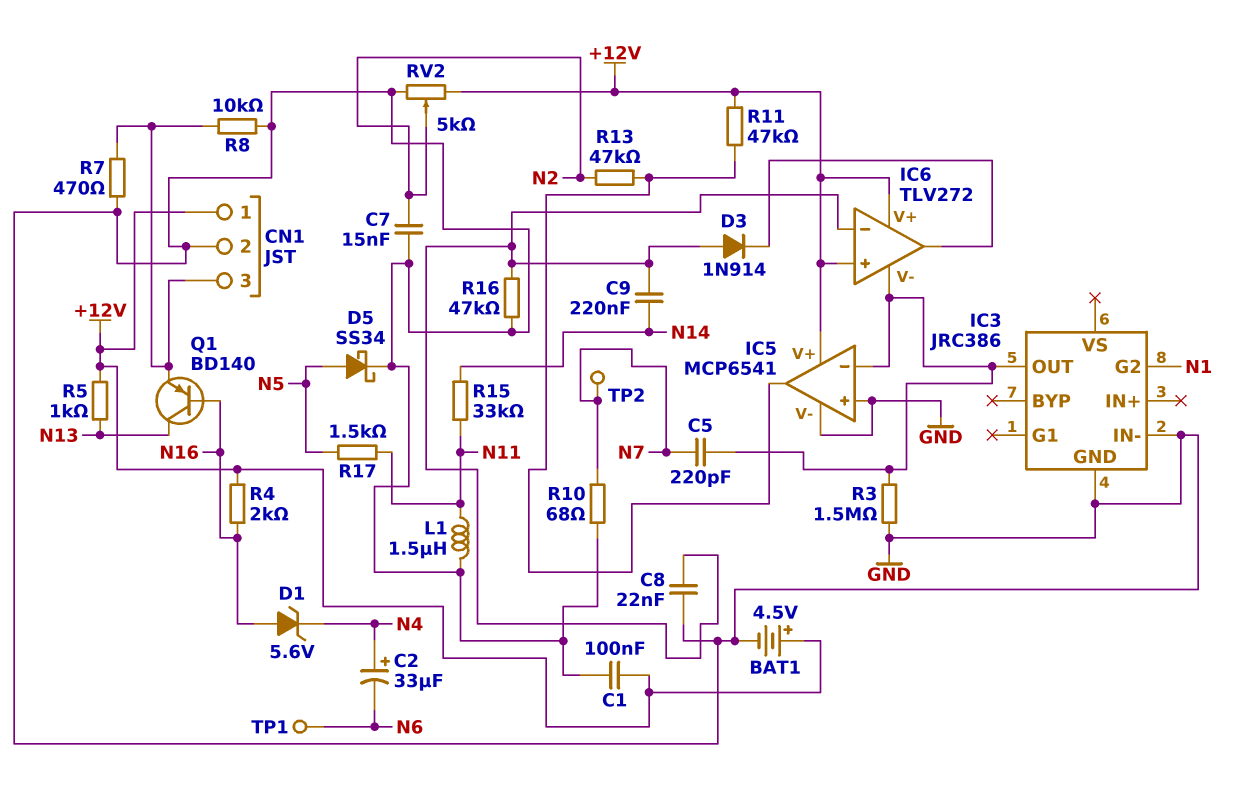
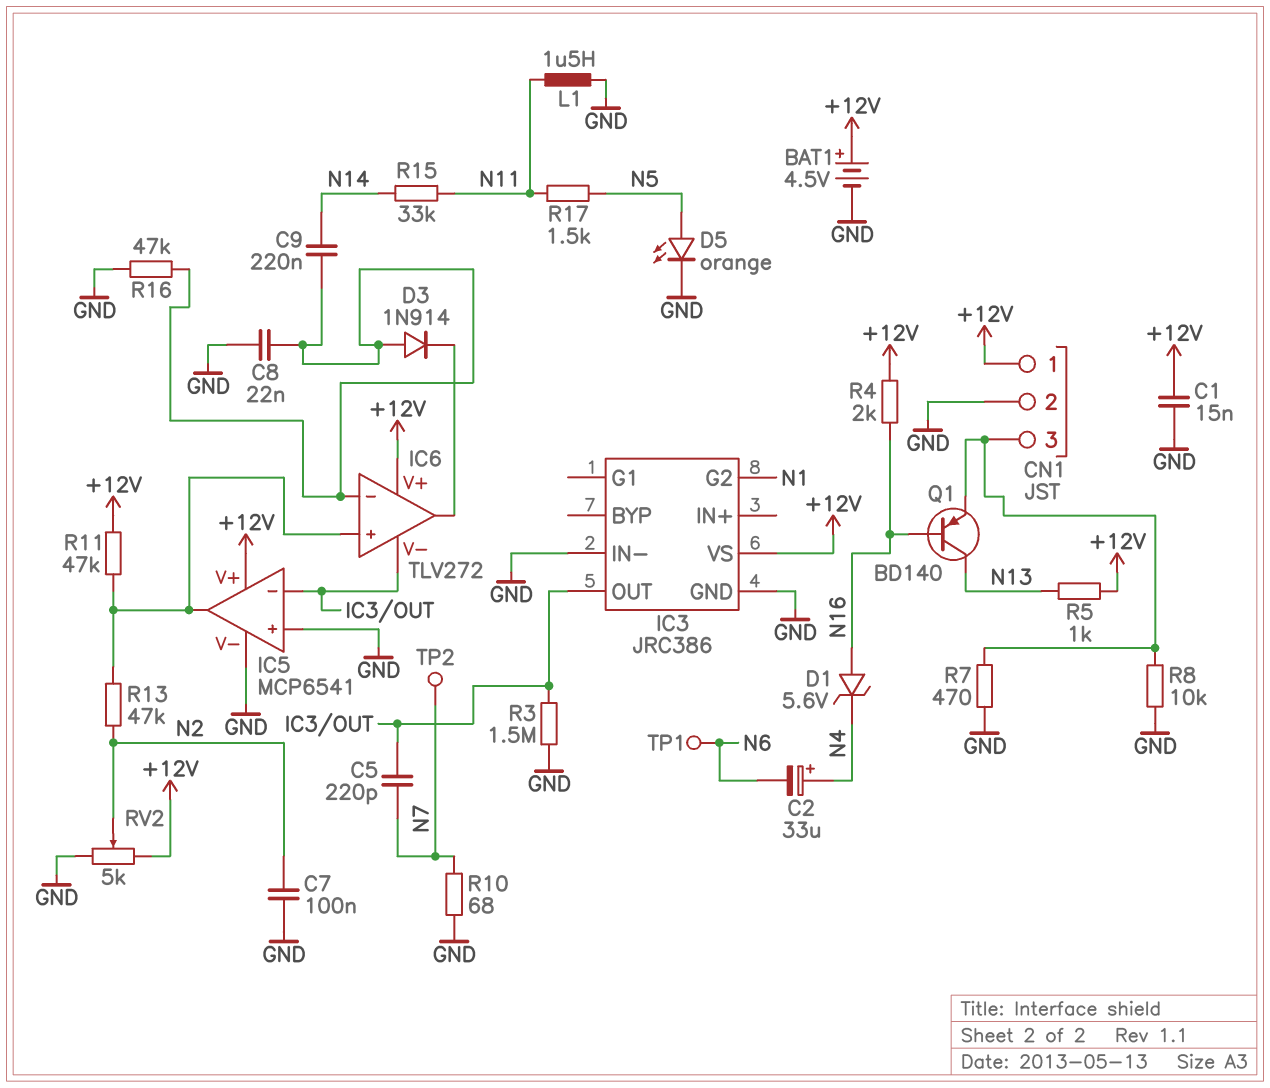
C1: 100nF (+12V, GND) -> 15nF (+12V, GND)
C7: 15nF (GND, N2) -> 100nF (GND, N2)
D5: schottky SS34 (A N5, K GND) -> LED orange (A N5, K GND)
IC3 pin VS: none -> +12V
IC6 pin in+: +12V -> IC5/out

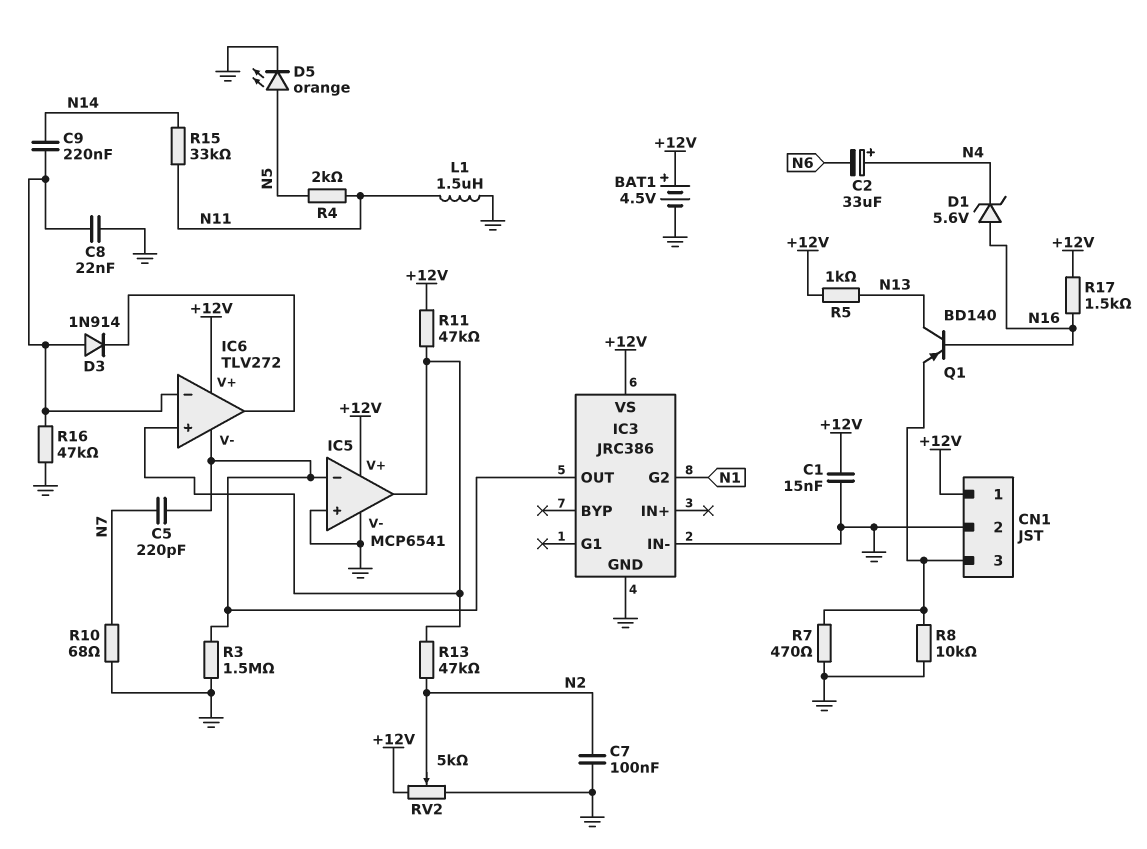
R4: 2k (+12V, N16) -> 2k (N5, N11)
R17: 1.5k (N5, N11) -> 1.5k (+12V, N16)
TP1: test point (N6) -> none
TP2: test point (N7) -> none

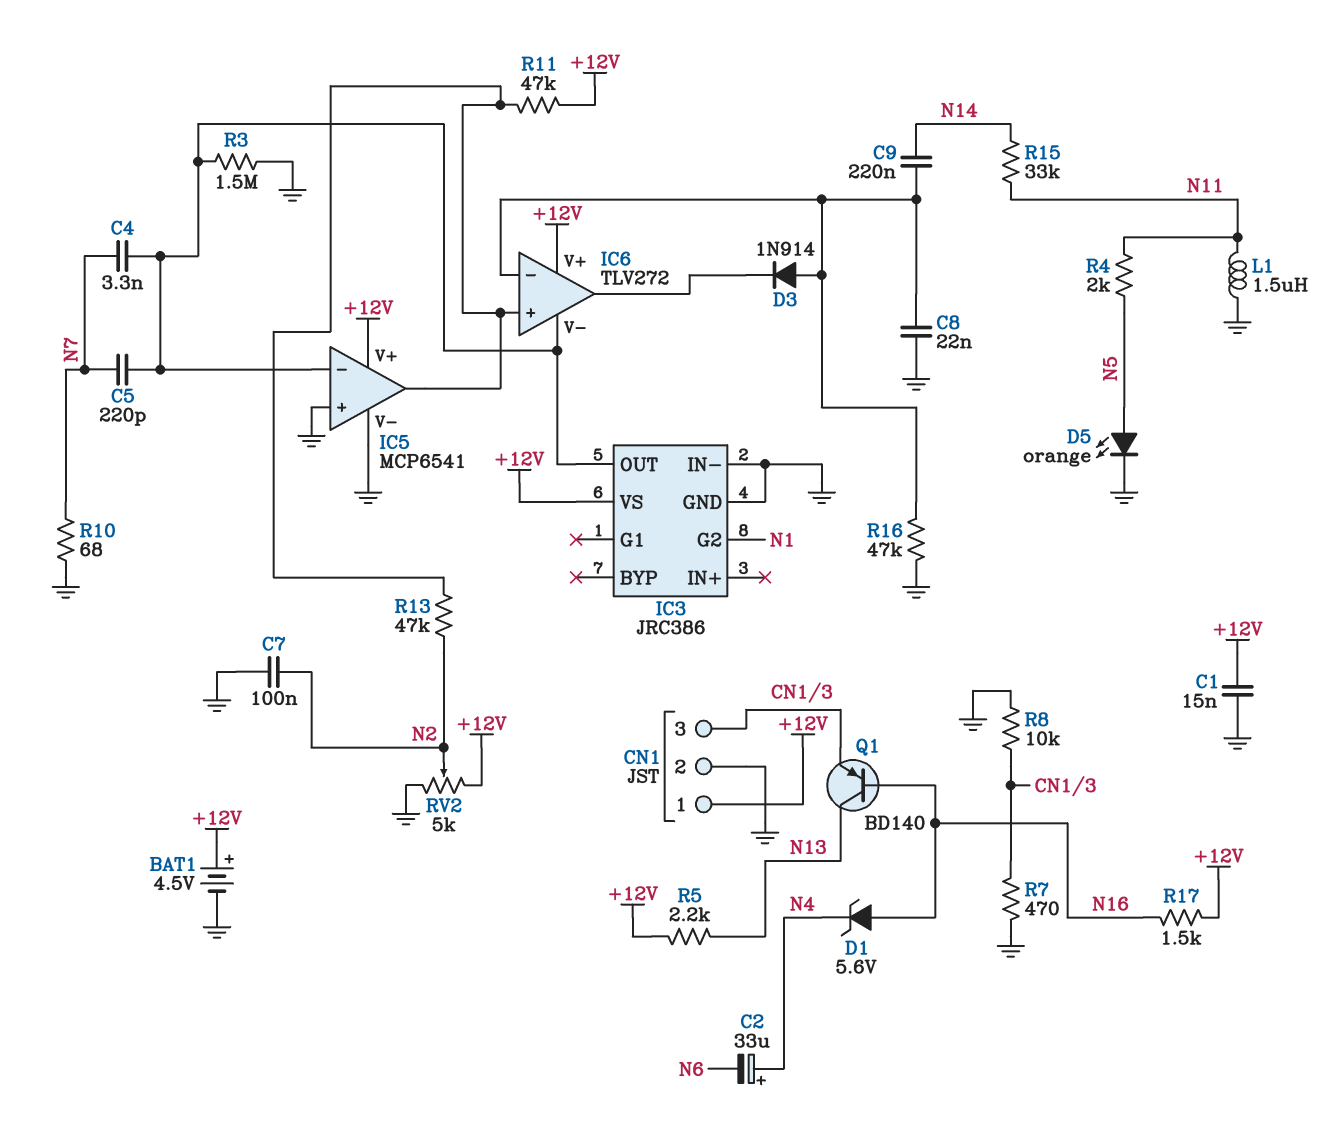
C4: none -> 3.3nF (IC3/OUT, N7)
R5: 1k (+12V, N13) -> 2.2k (+12V, N13)

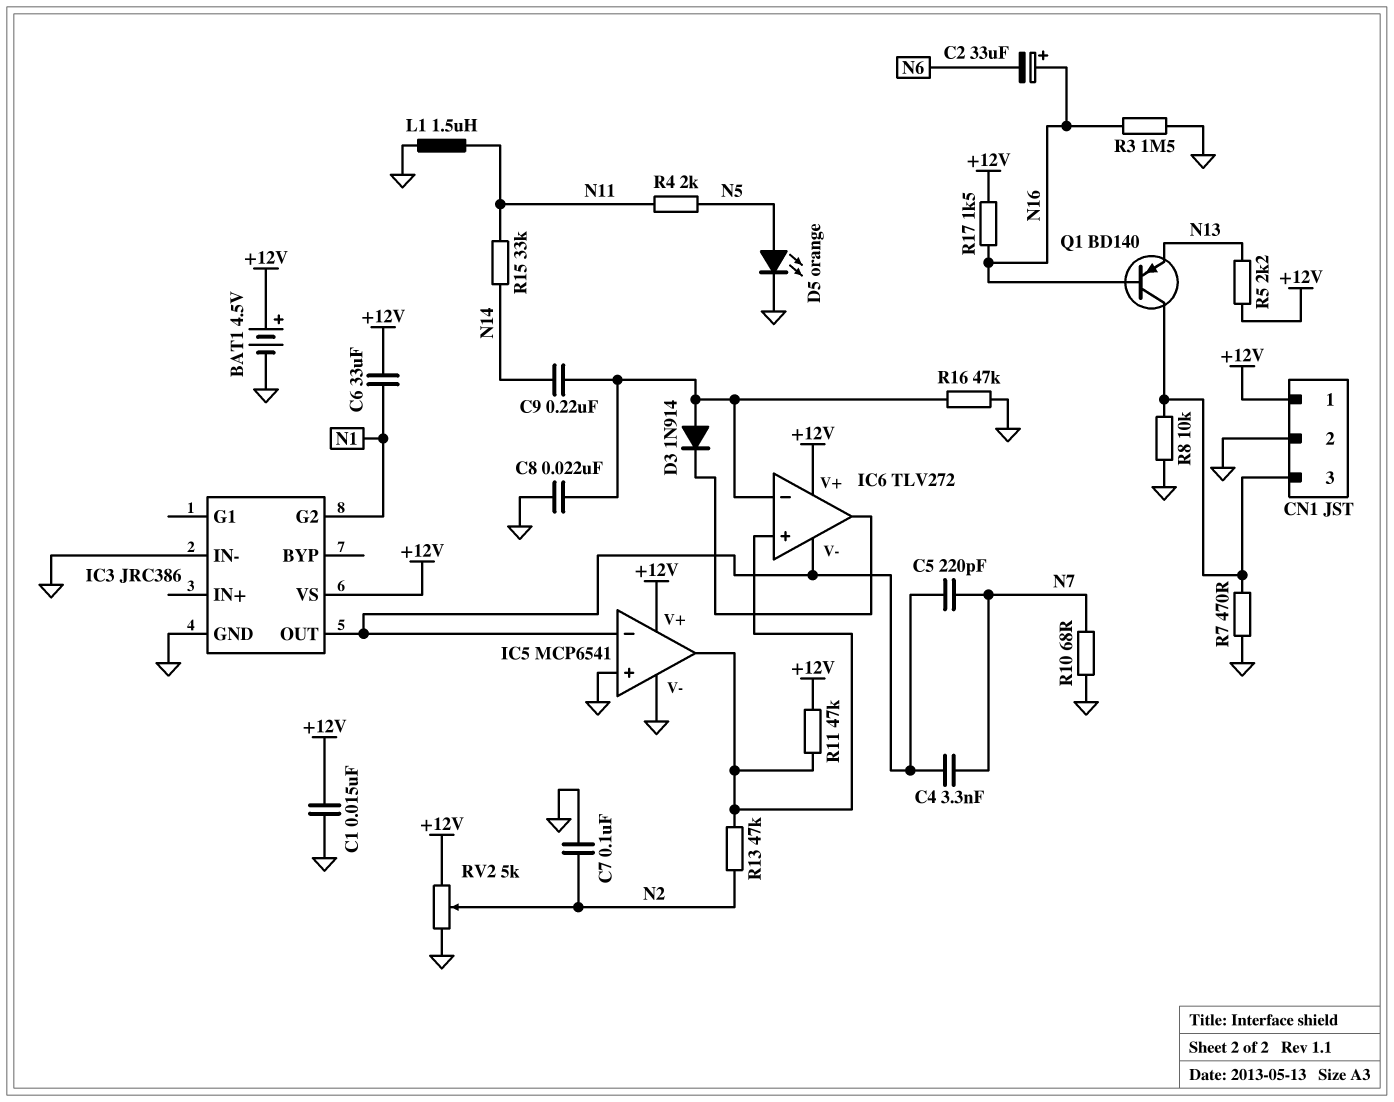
C2: 33uF (plus N4, minus N6) -> 33uF (plus N16, minus N6)
C6: none -> 33uF (+12V, N1)
D1: zener 5.6V (A N16, K N4) -> none
Q1: PNP BD140 (B N16, C N13, E CN1/3) -> PNP BD140 (B N16, C CN1/3, E N13)
R3: 1.5M (GND, IC3/OUT) -> 1.5M (GND, N16)

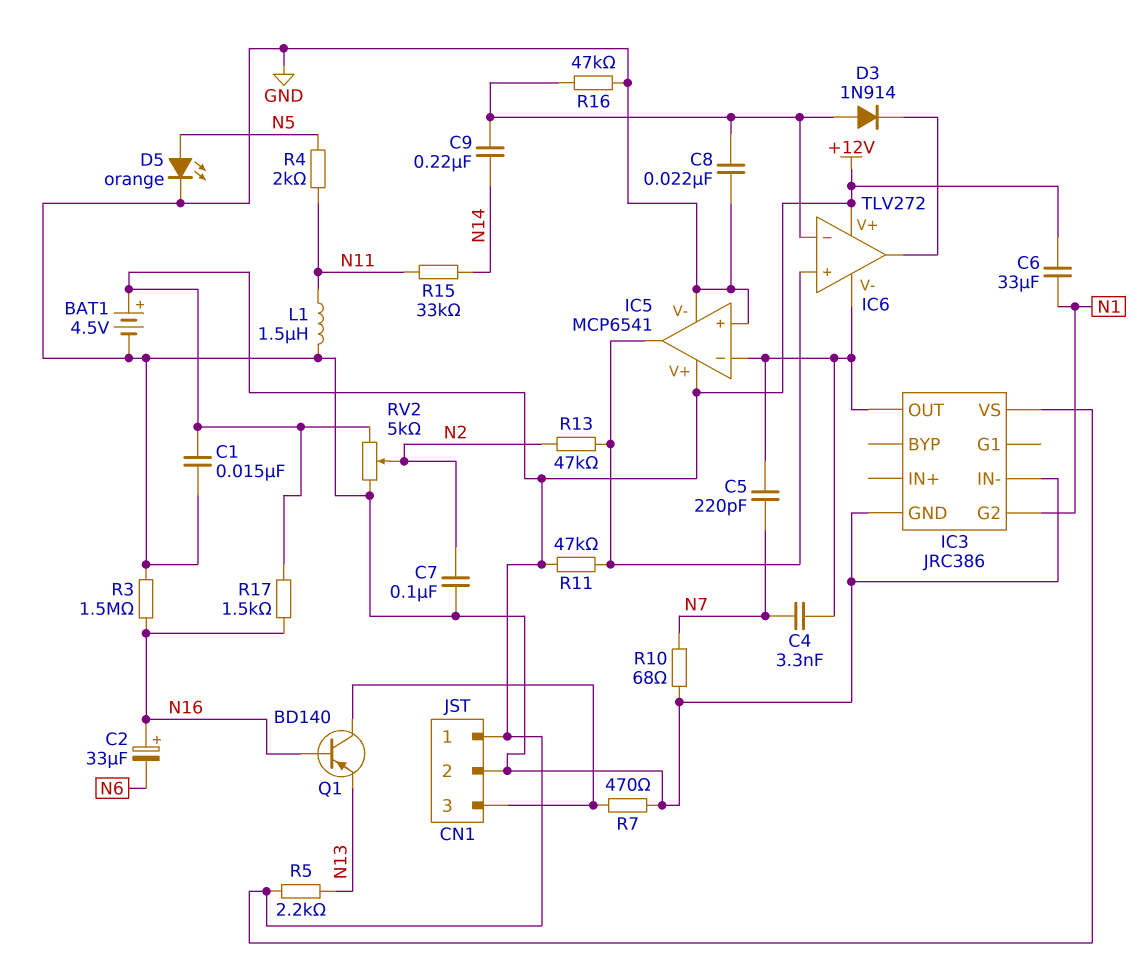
R8: 10k (CN1/3, GND) -> none

